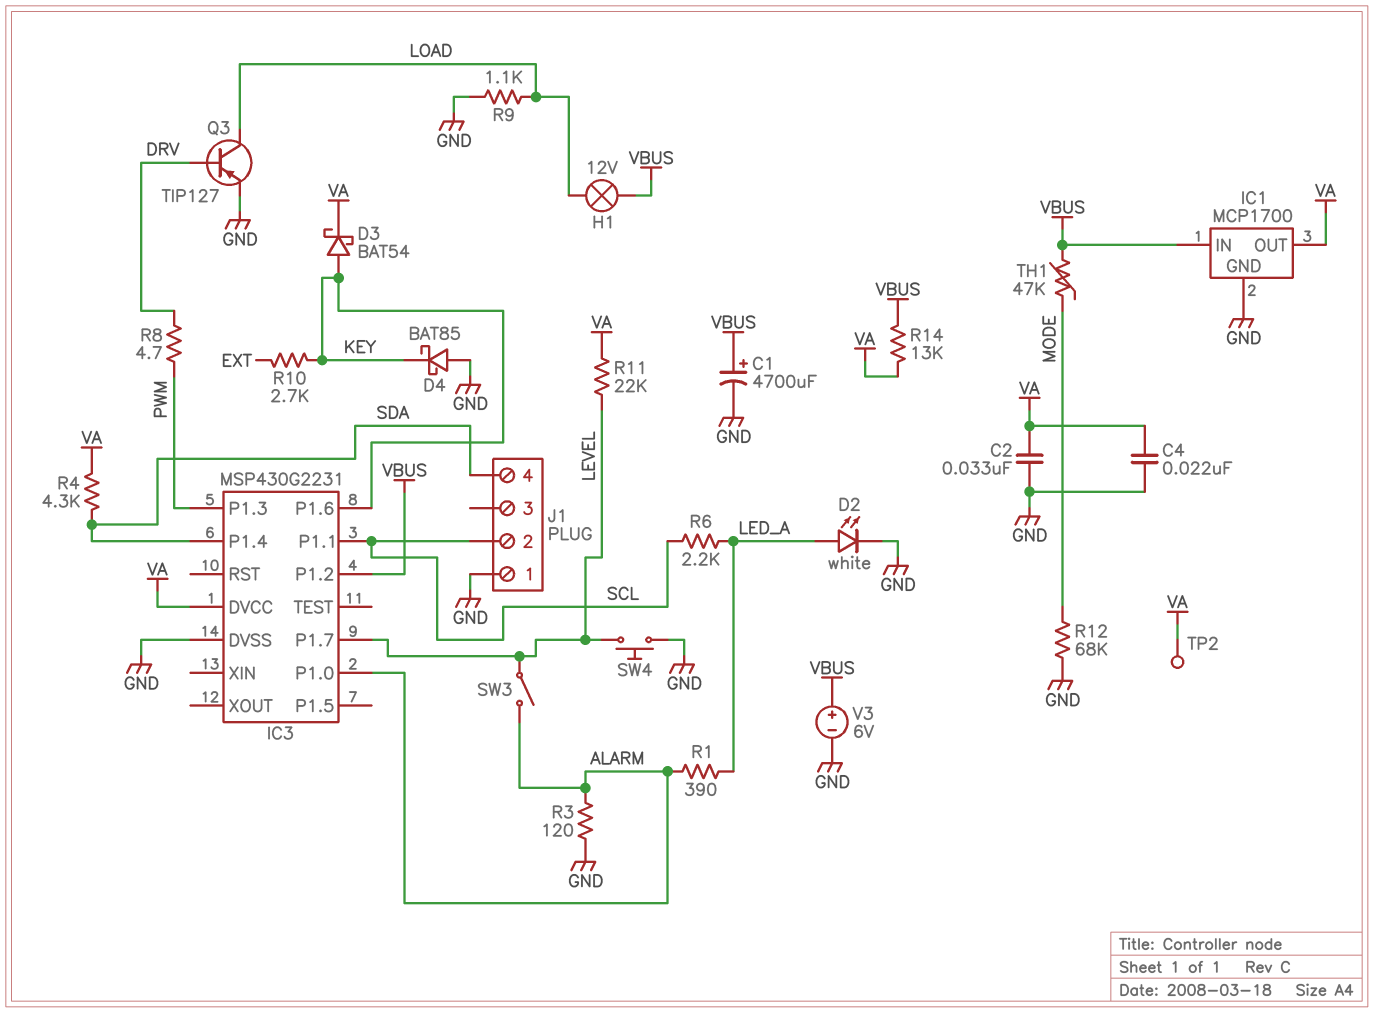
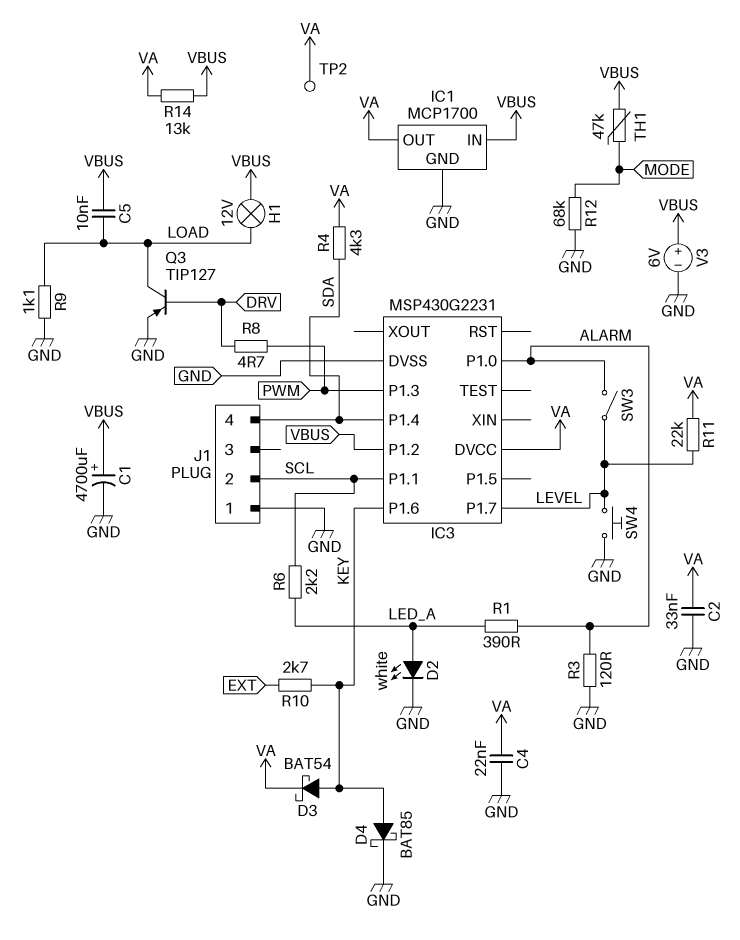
C5: none -> 10nF (LOAD, VBUS)
D4: schottky BAT85 (A GND, K KEY) -> schottky BAT85 (A KEY, K GND)

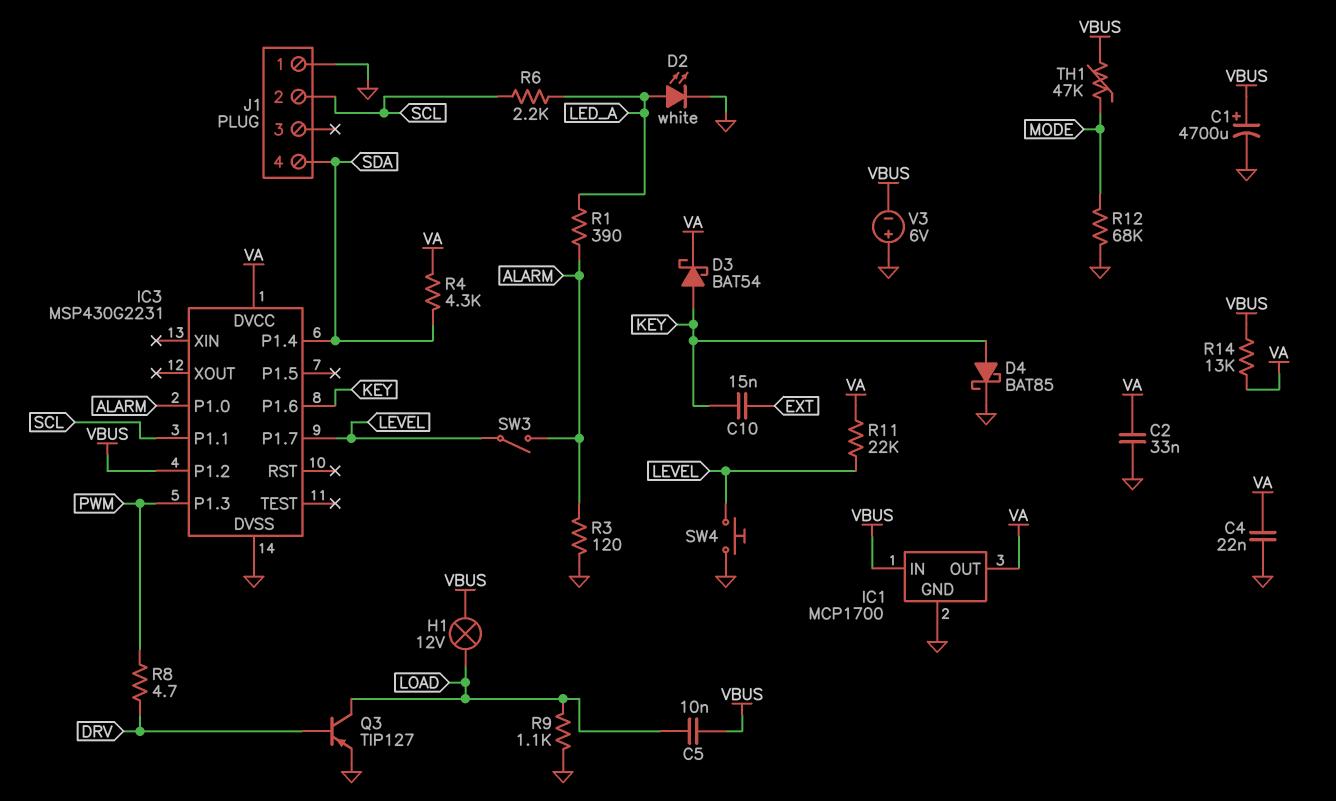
C10: none -> 15nF (EXT, KEY)
R10: 2.7k (EXT, KEY) -> none
TP2: test point (VA) -> none
V3: 6V (plus VBUS, minus GND) -> 6V (plus GND, minus VBUS)

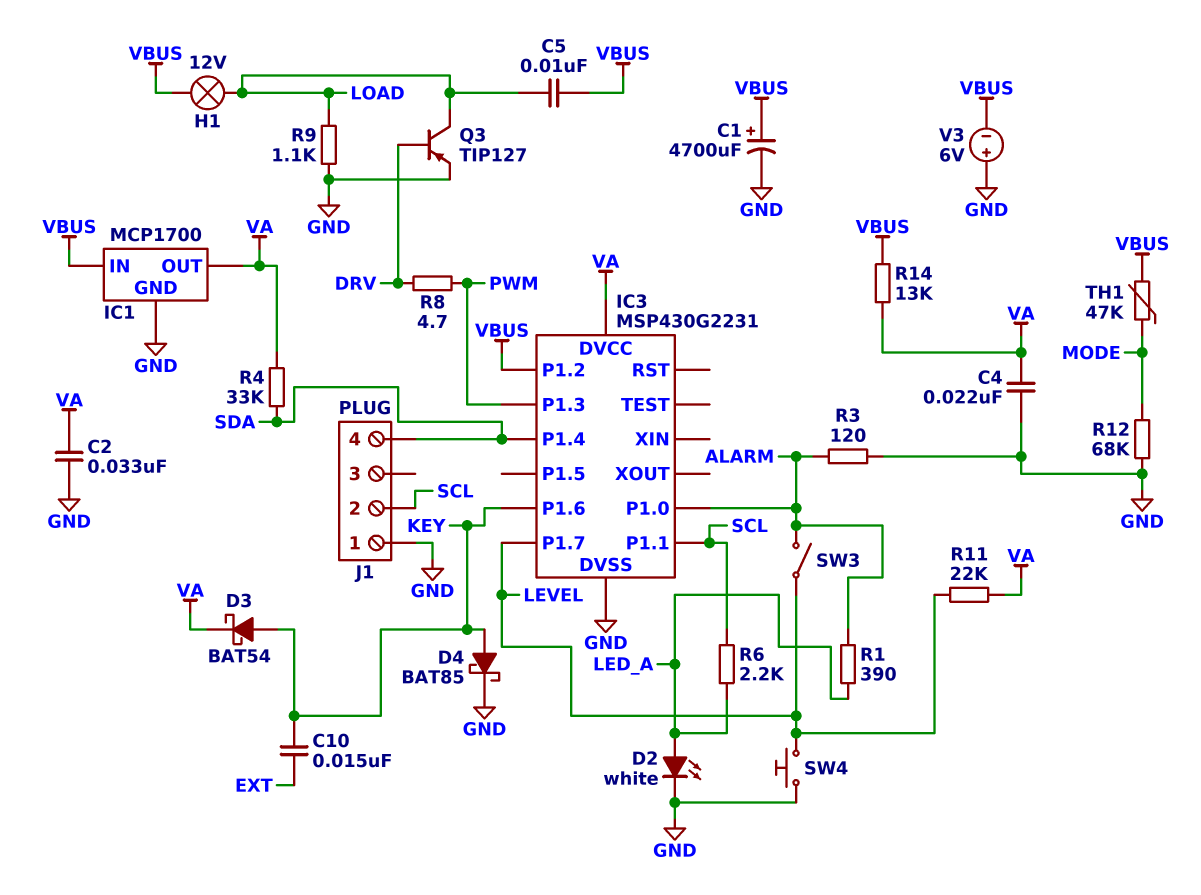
R4: 4.3k (SDA, VA) -> 33k (SDA, VA)

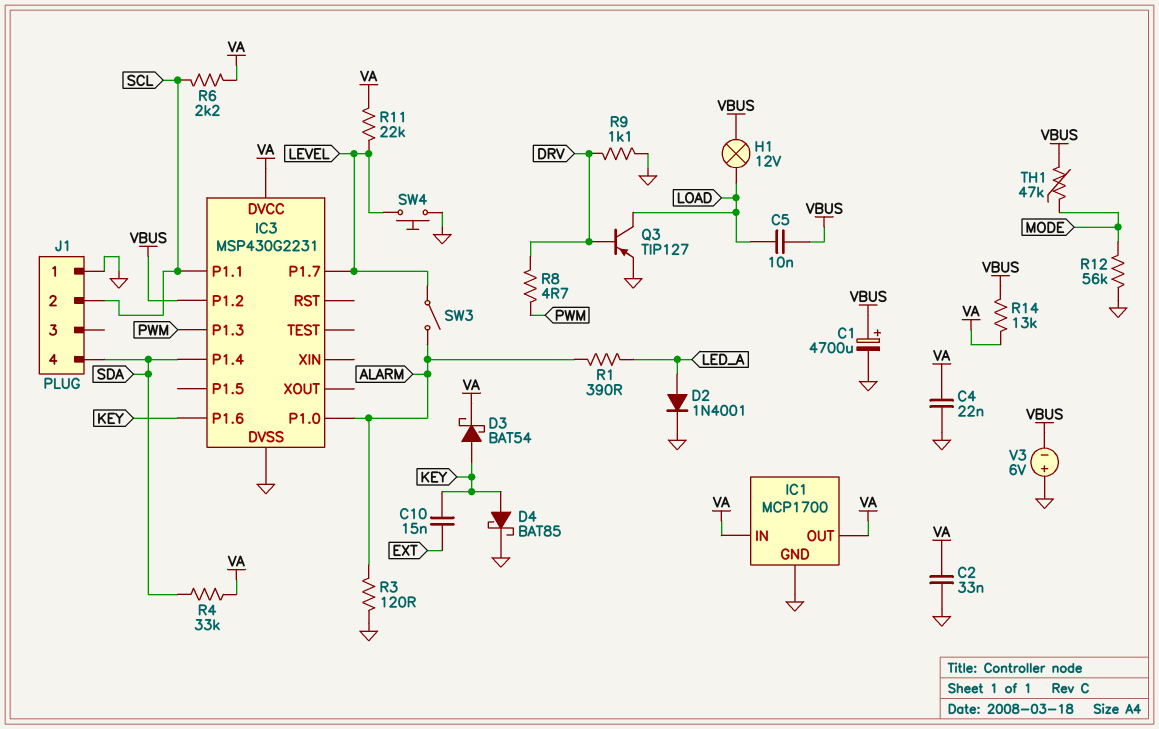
D2: LED white (A LED_A, K GND) -> diode 1N4001 (A LED_A, K GND)
IC1 pin IN: VBUS -> VA
R6: 2.2k (LED_A, SCL) -> 2.2k (SCL, VA)
R9: 1.1k (GND, LOAD) -> 1.1k (DRV, GND)
R12: 68k (GND, MODE) -> 56k (GND, MODE)

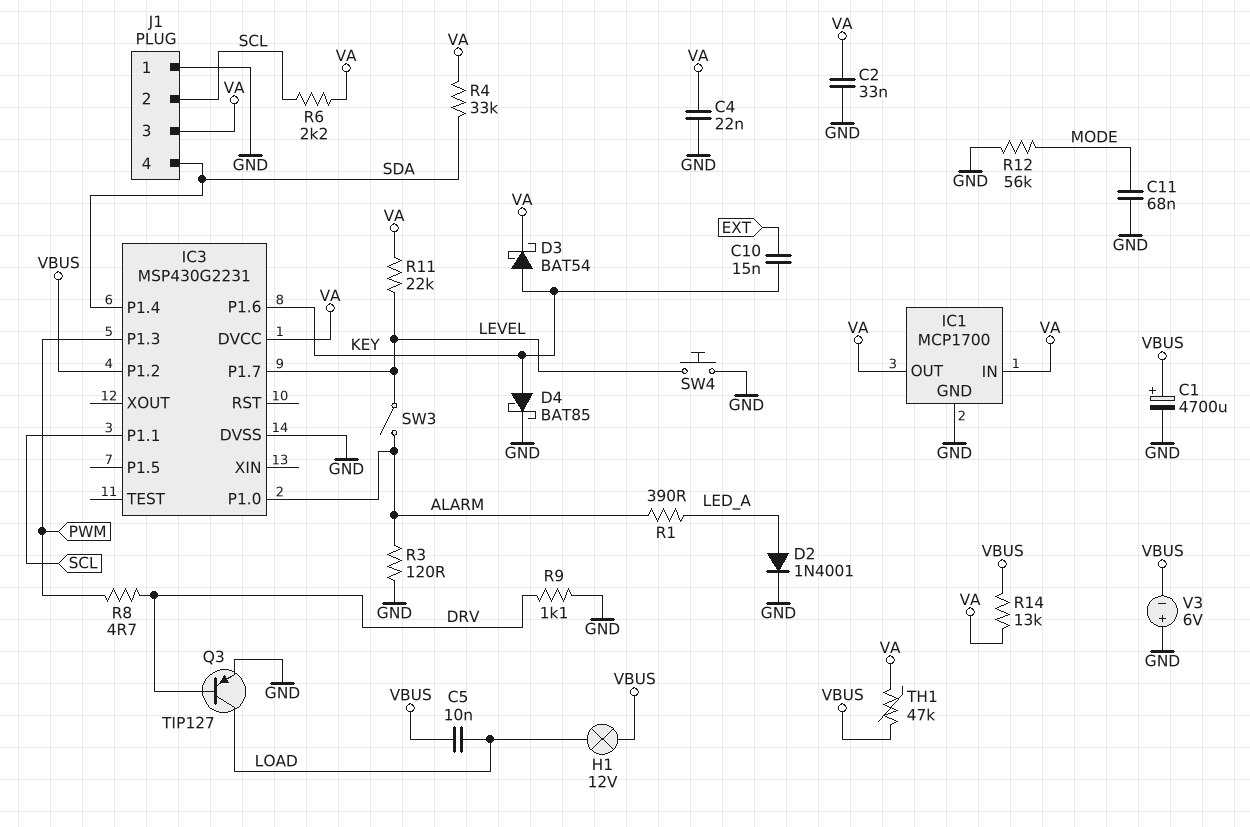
C11: none -> 68nF (GND, MODE)
J1 pin 3: none -> VA
TH1: 47k (MODE, VBUS) -> 47k (VA, VBUS)

